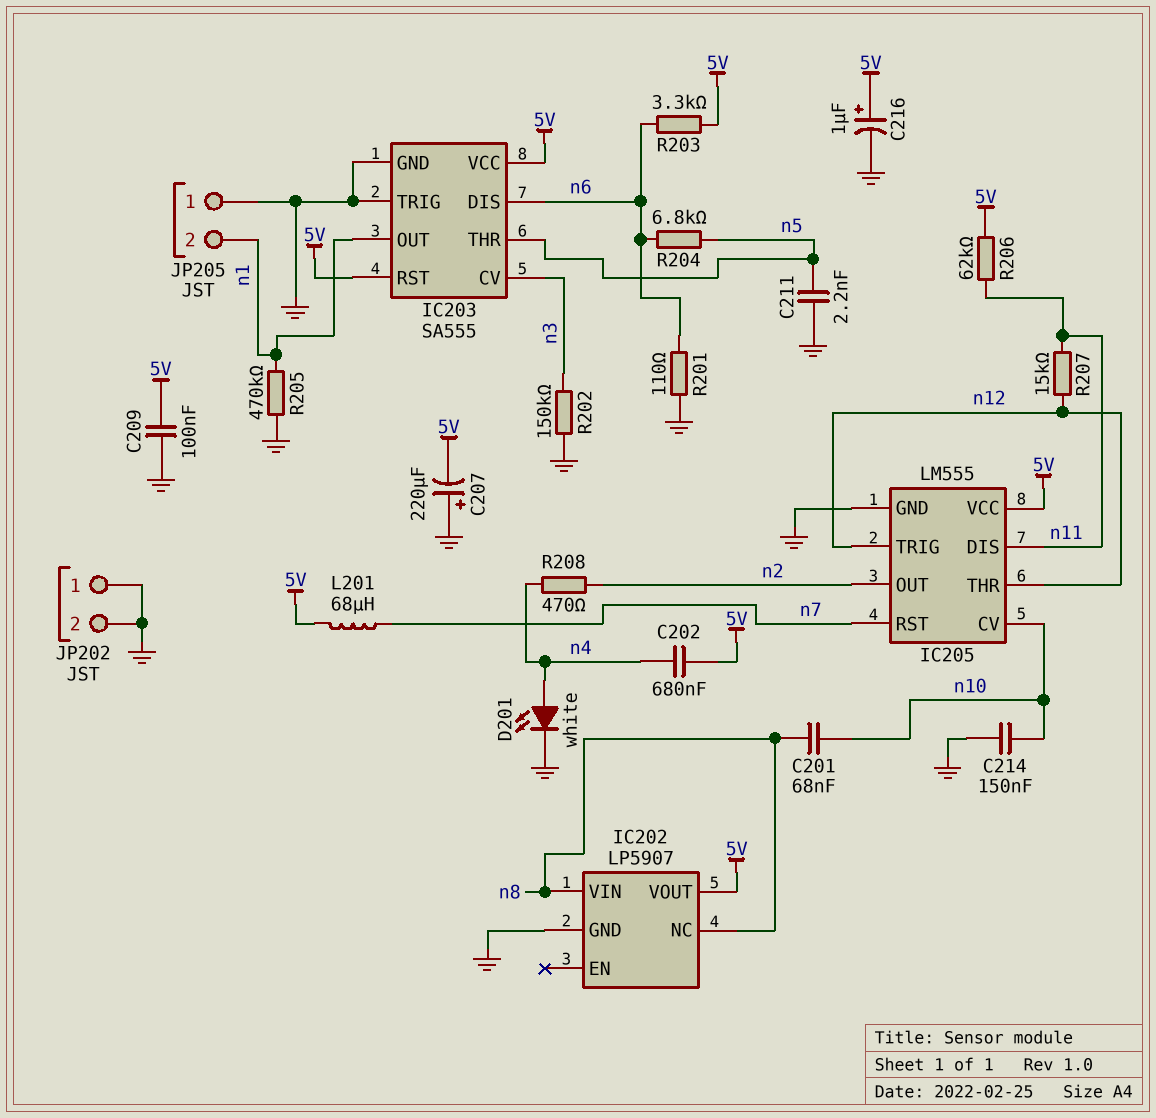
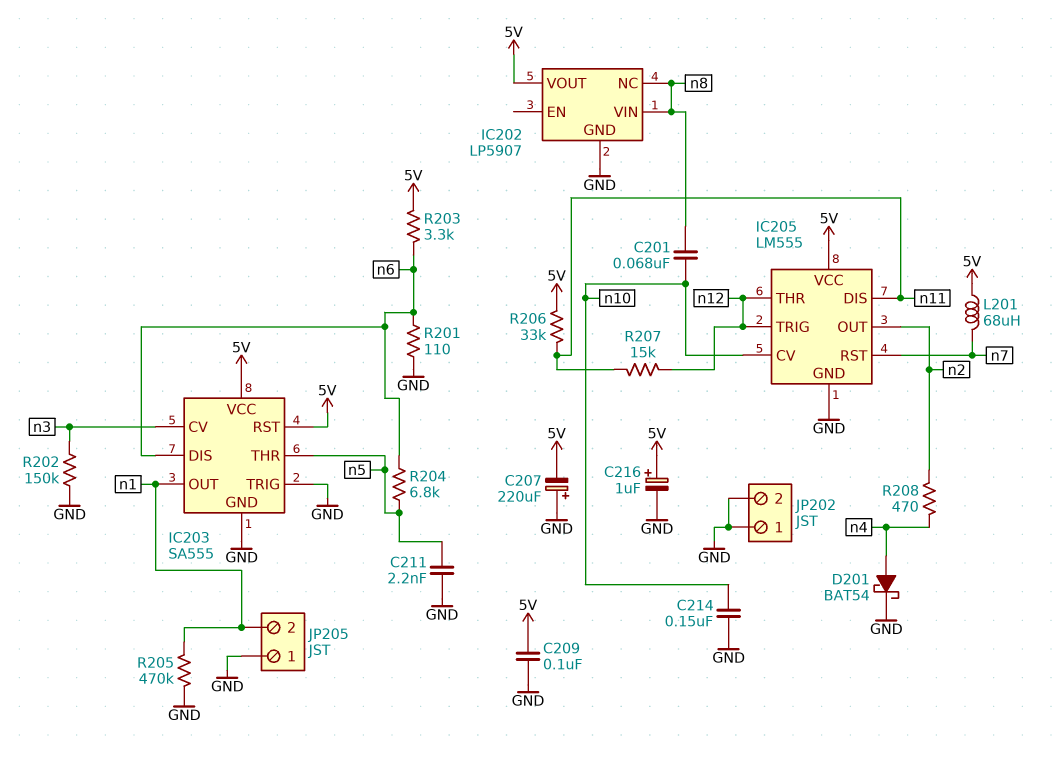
C202: 680nF (5V, n4) -> none
D201: LED white (A n4, K GND) -> schottky BAT54 (A n4, K GND)
R206: 62k (5V, n11) -> 33k (5V, n11)

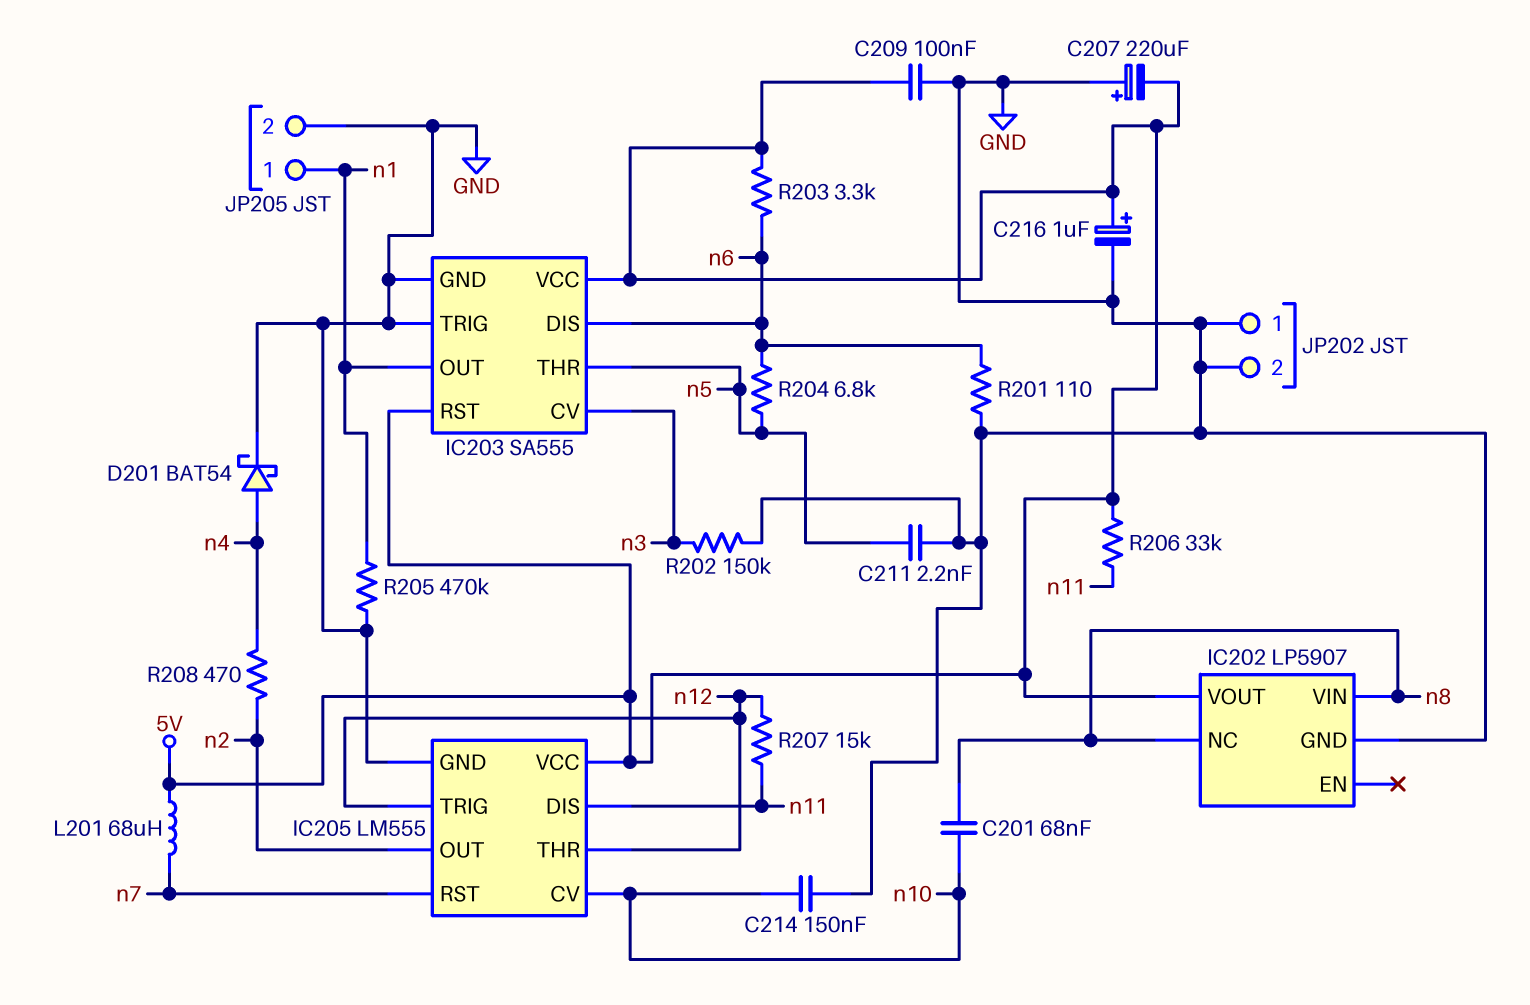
JP205 pin 1: GND -> n1
JP205 pin 2: n1 -> GND

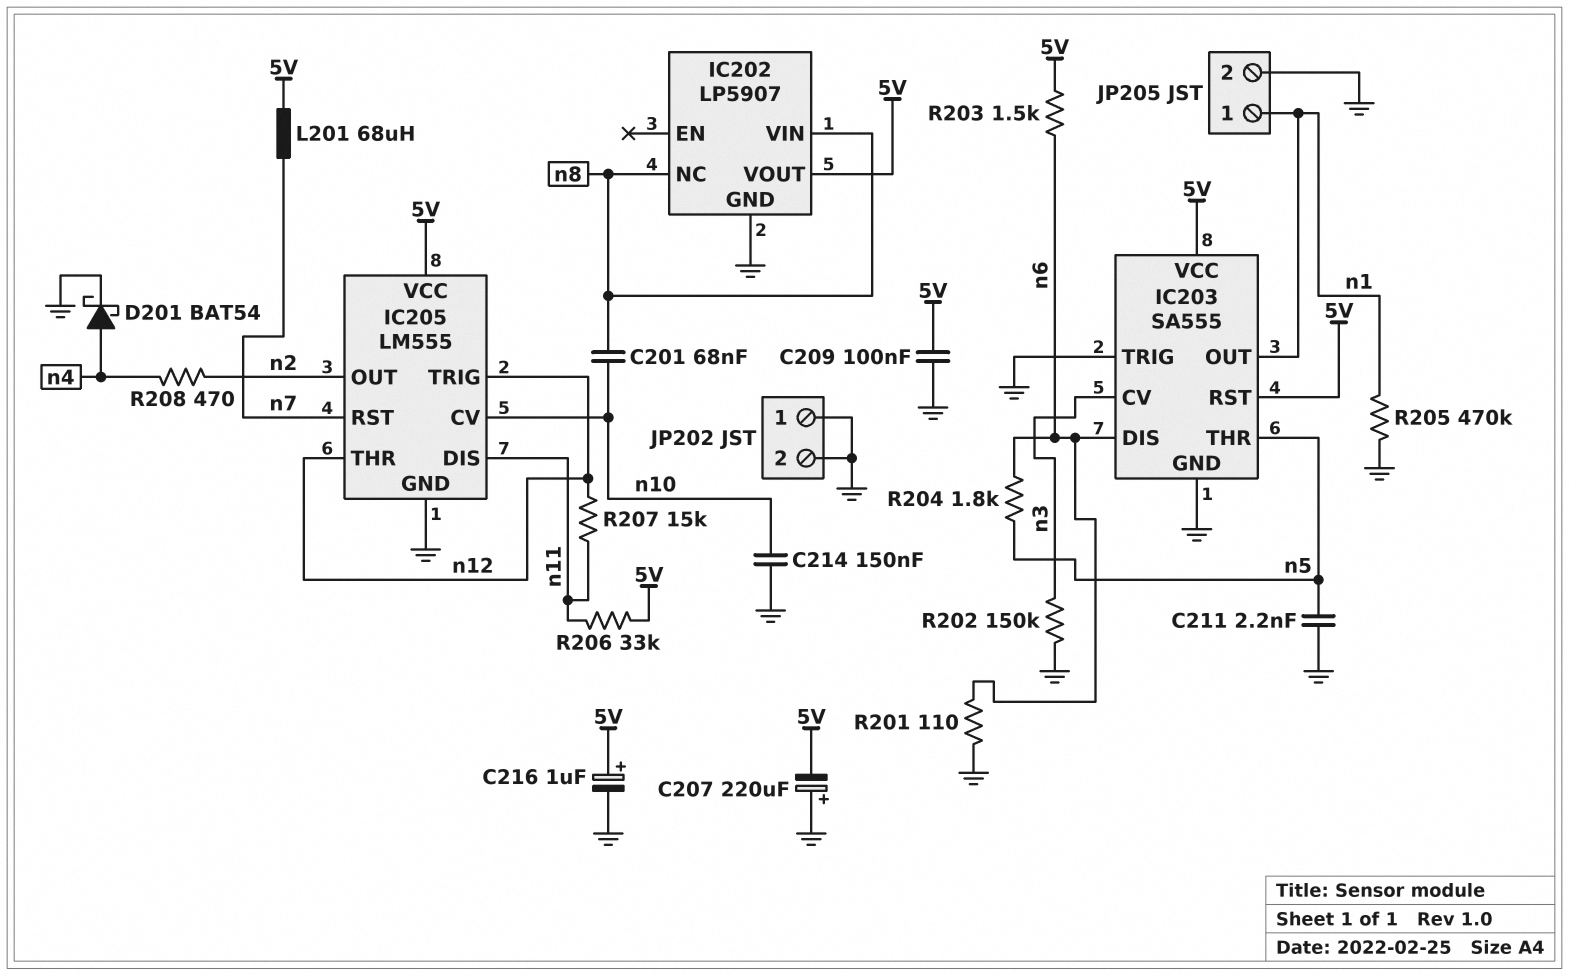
R203: 3.3k (5V, n6) -> 1.5k (5V, n6)
R204: 6.8k (n5, n6) -> 1.8k (n5, n6)

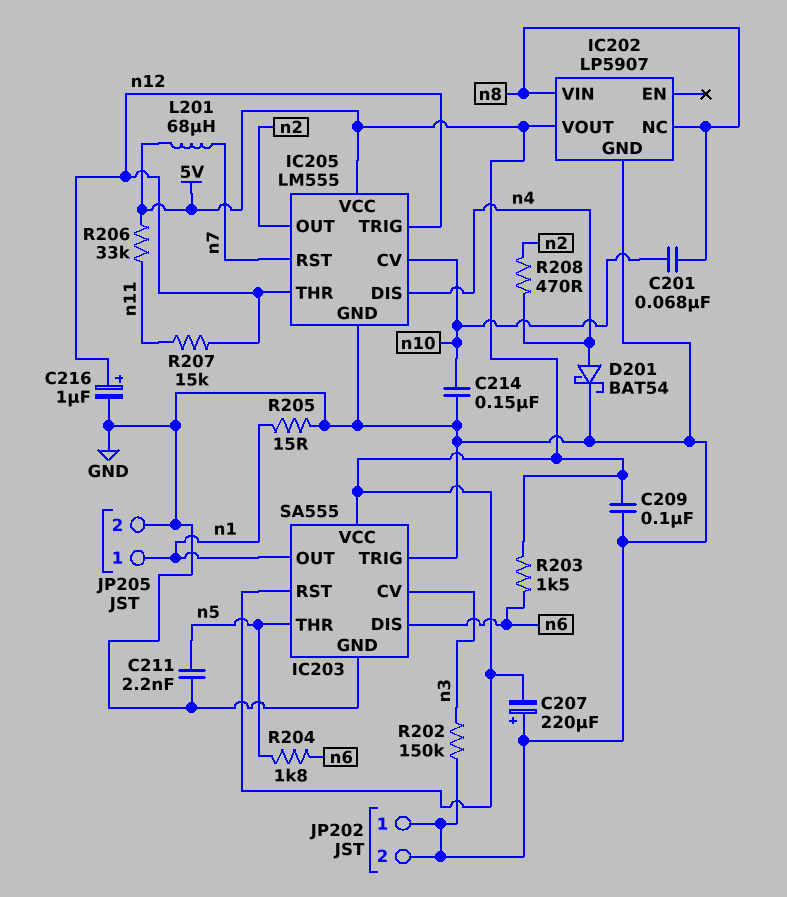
C216: 1uF (plus 5V, minus GND) -> 1uF (plus n12, minus GND)
IC205 pin DIS: n11 -> n4
R201: 110 (GND, n6) -> none
R205: 470k (GND, n1) -> 15 (GND, n1)

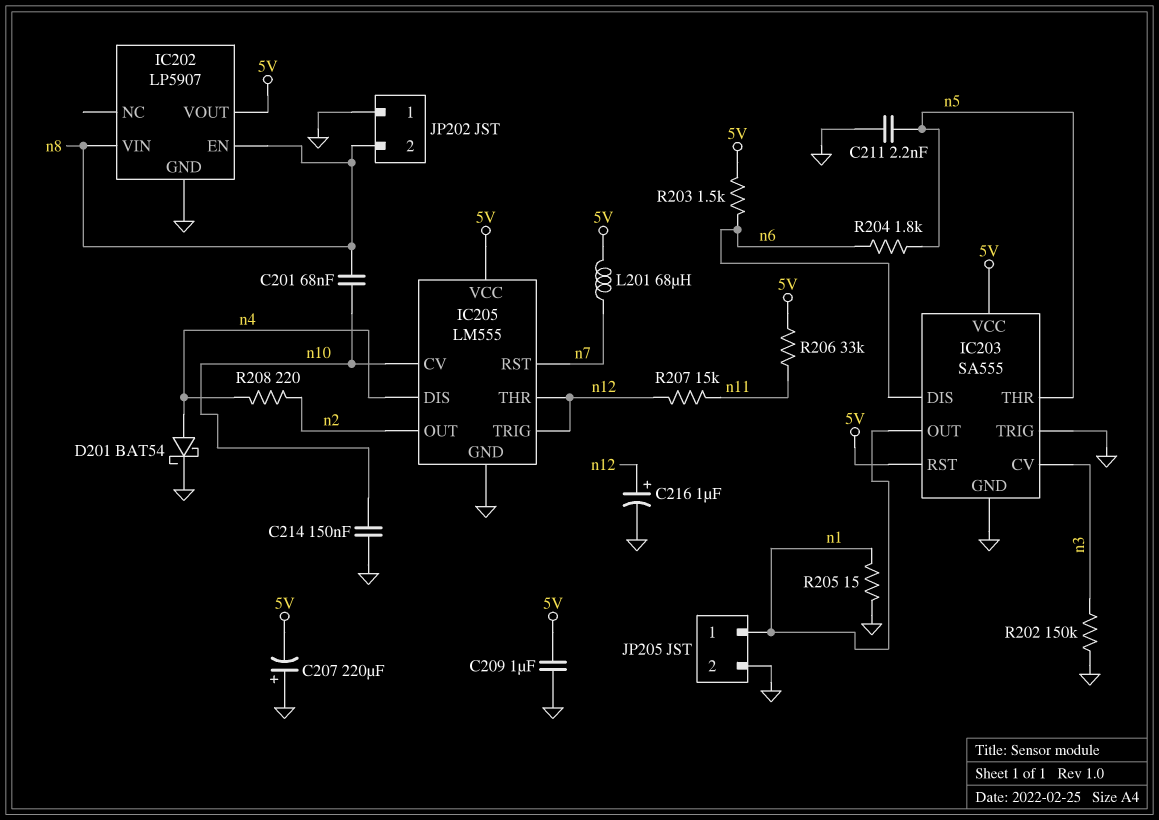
C209: 100nF (5V, GND) -> 1uF (5V, GND)
IC202 pin EN: none -> n8
IC202 pin NC: n8 -> none
JP202 pin 2: GND -> n8
R208: 470 (n2, n4) -> 220 (n2, n4)

